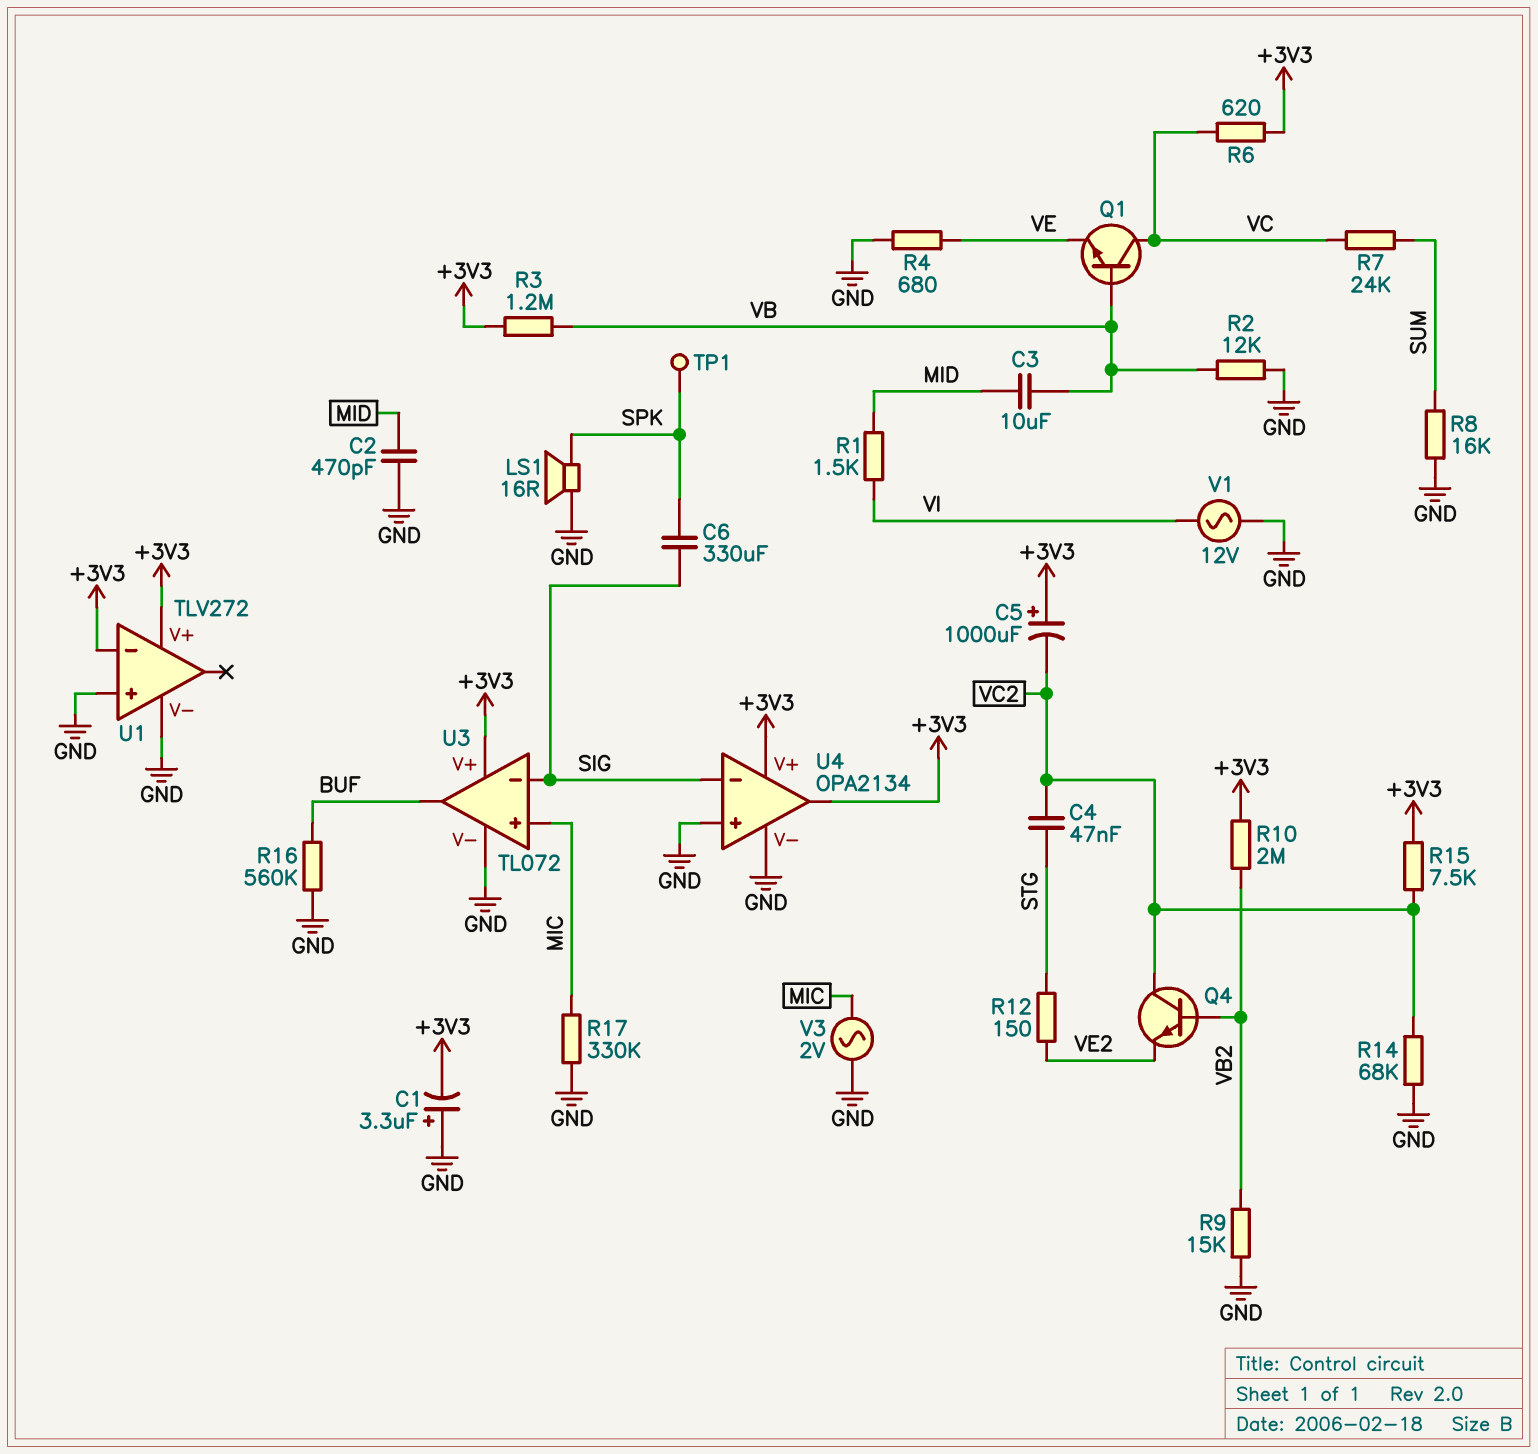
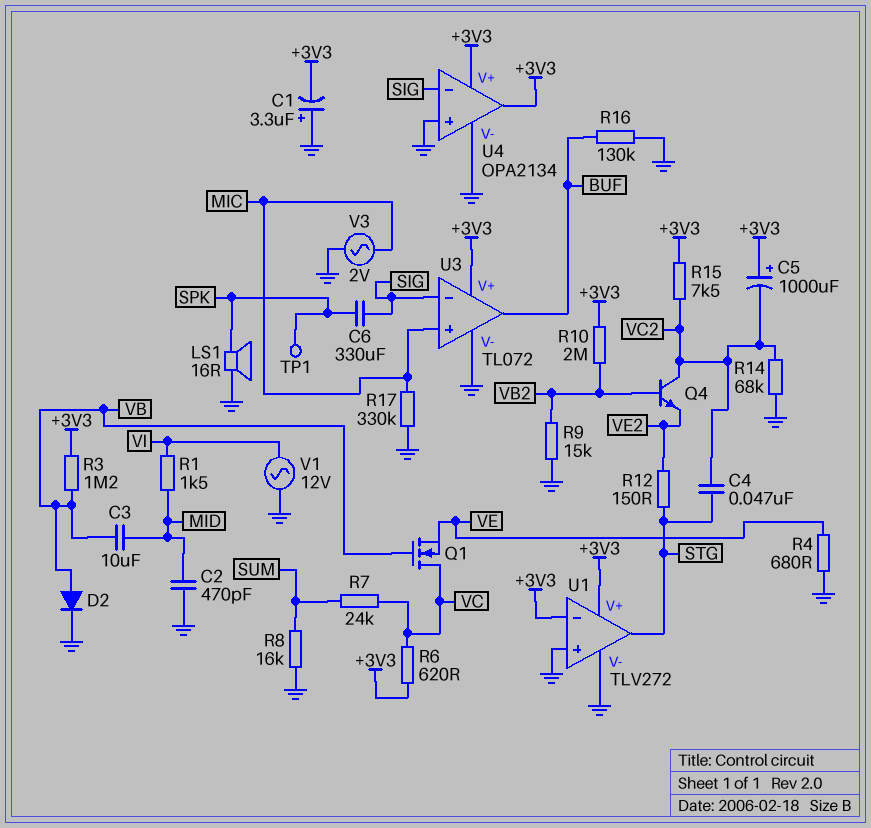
D2: none -> diode (A VB, K GND)
Q1: NPN (B VB, C VC, E VE) -> NMOS (G VB, D VC, S VE)
R2: 12k (GND, VB) -> none
R16: 560k (BUF, GND) -> 130k (BUF, GND)
U1 pin out: none -> STG

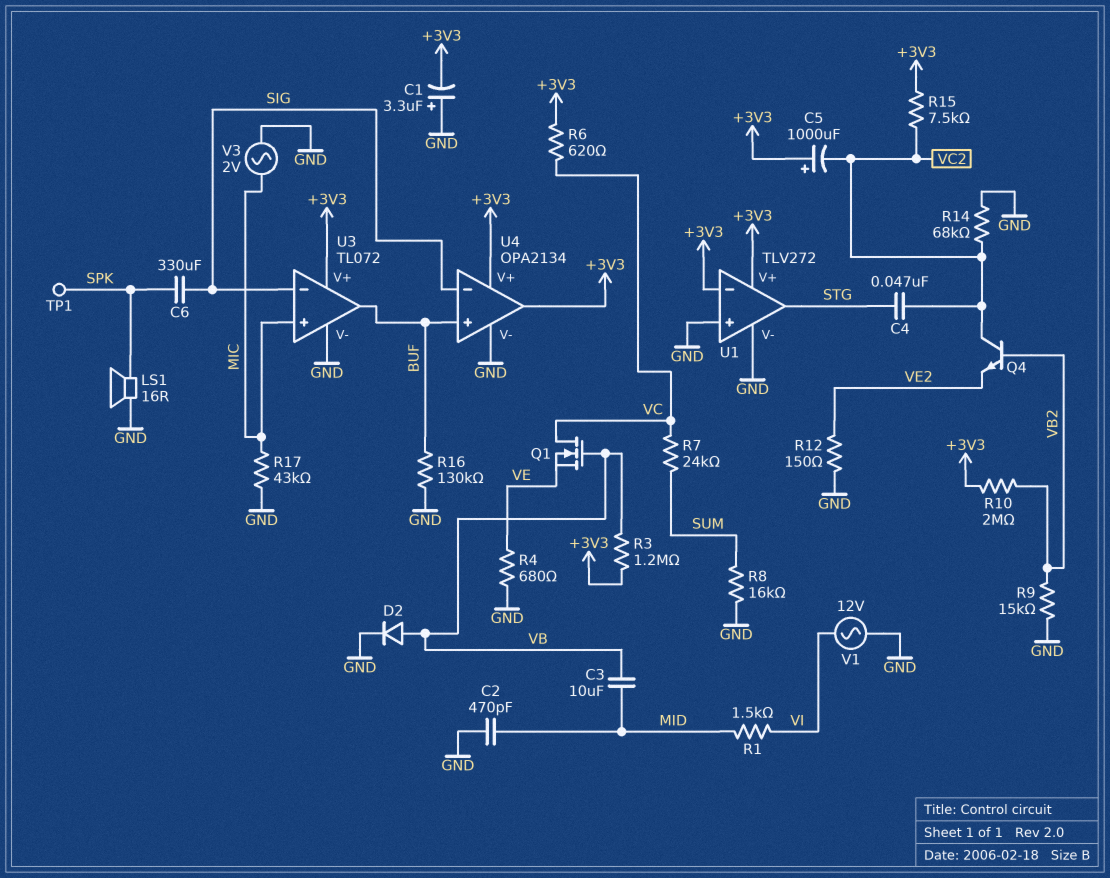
R12: 150 (STG, VE2) -> 150 (GND, VE2)
R17: 330k (GND, MIC) -> 43k (GND, MIC)
U4 pin in+: GND -> BUF

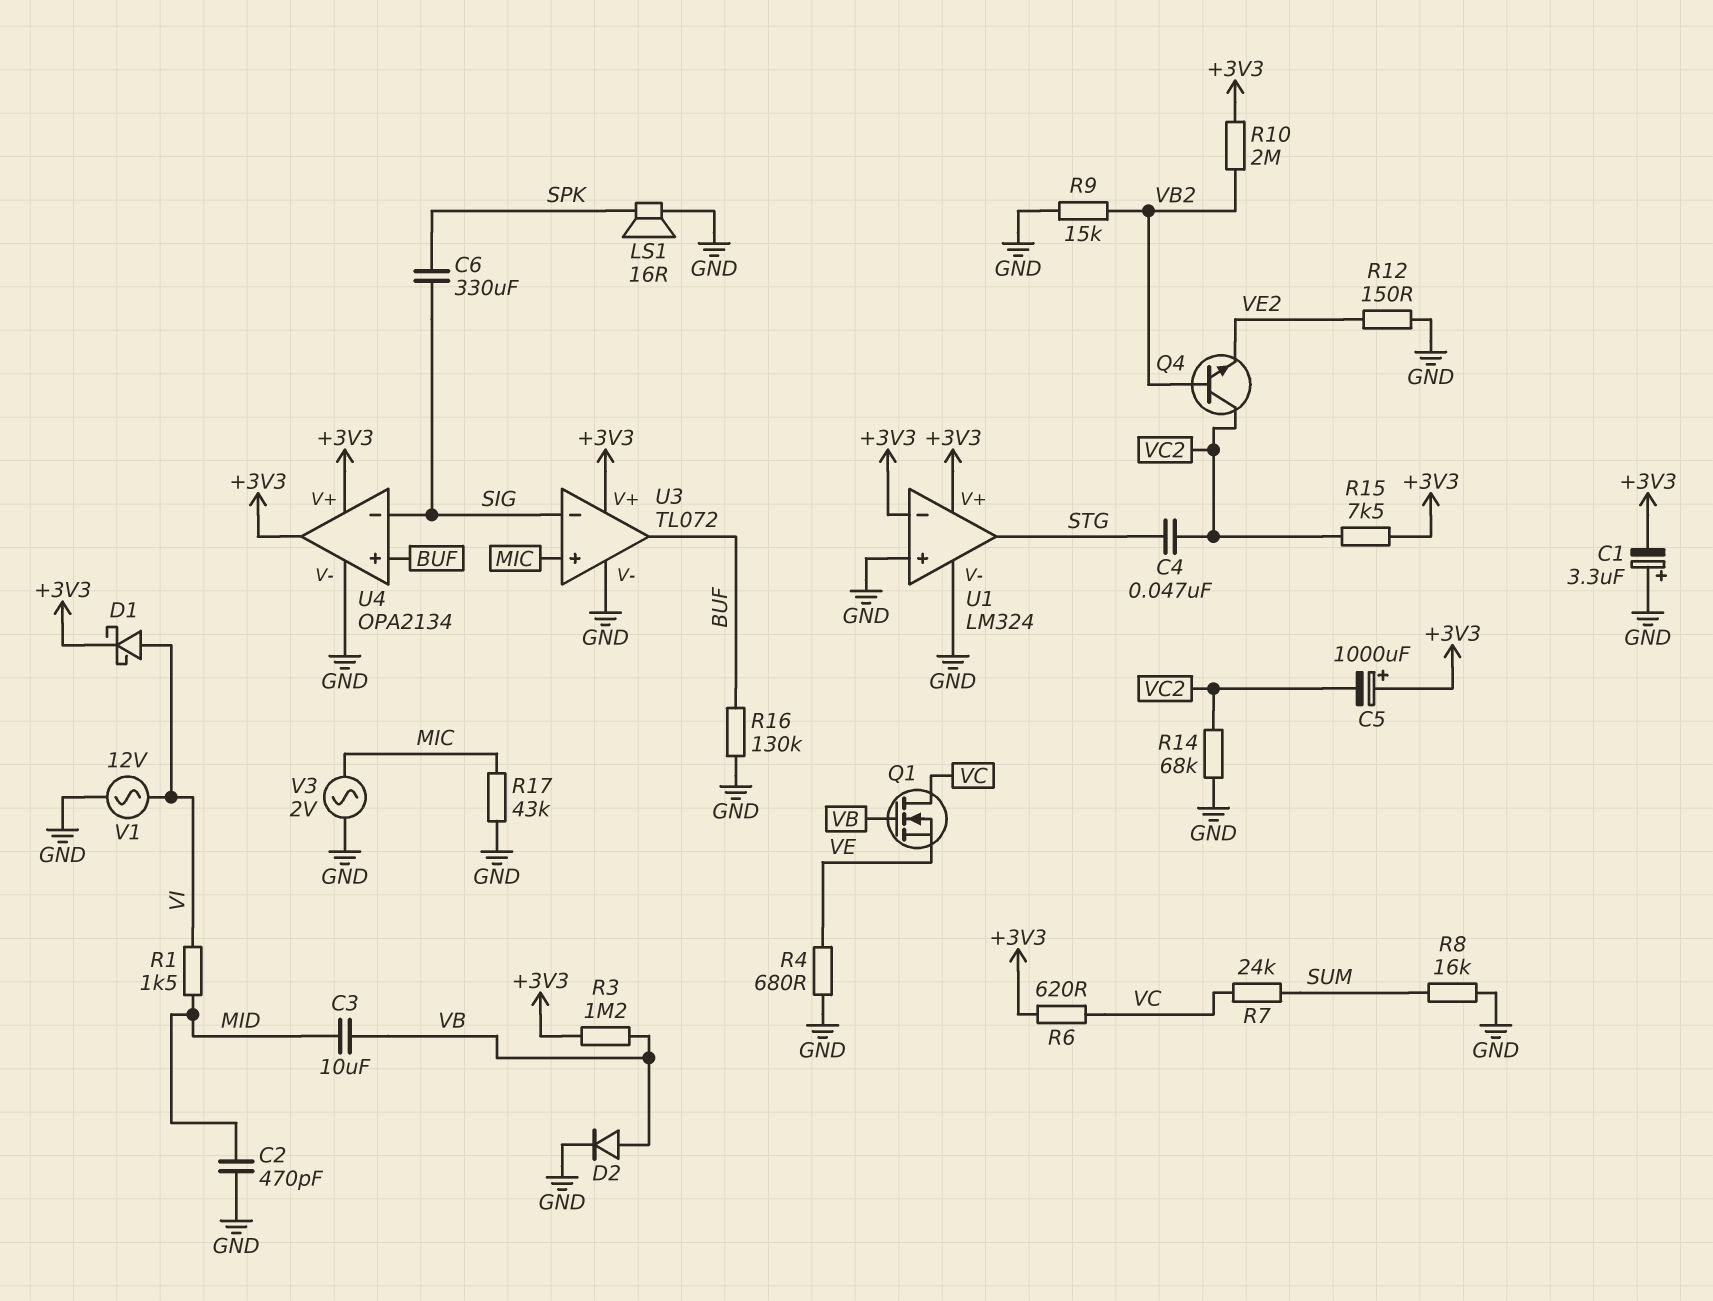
D1: none -> schottky (A VI, K +3V3)
TP1: test point (SPK) -> none
U1: TLV272 -> LM324

